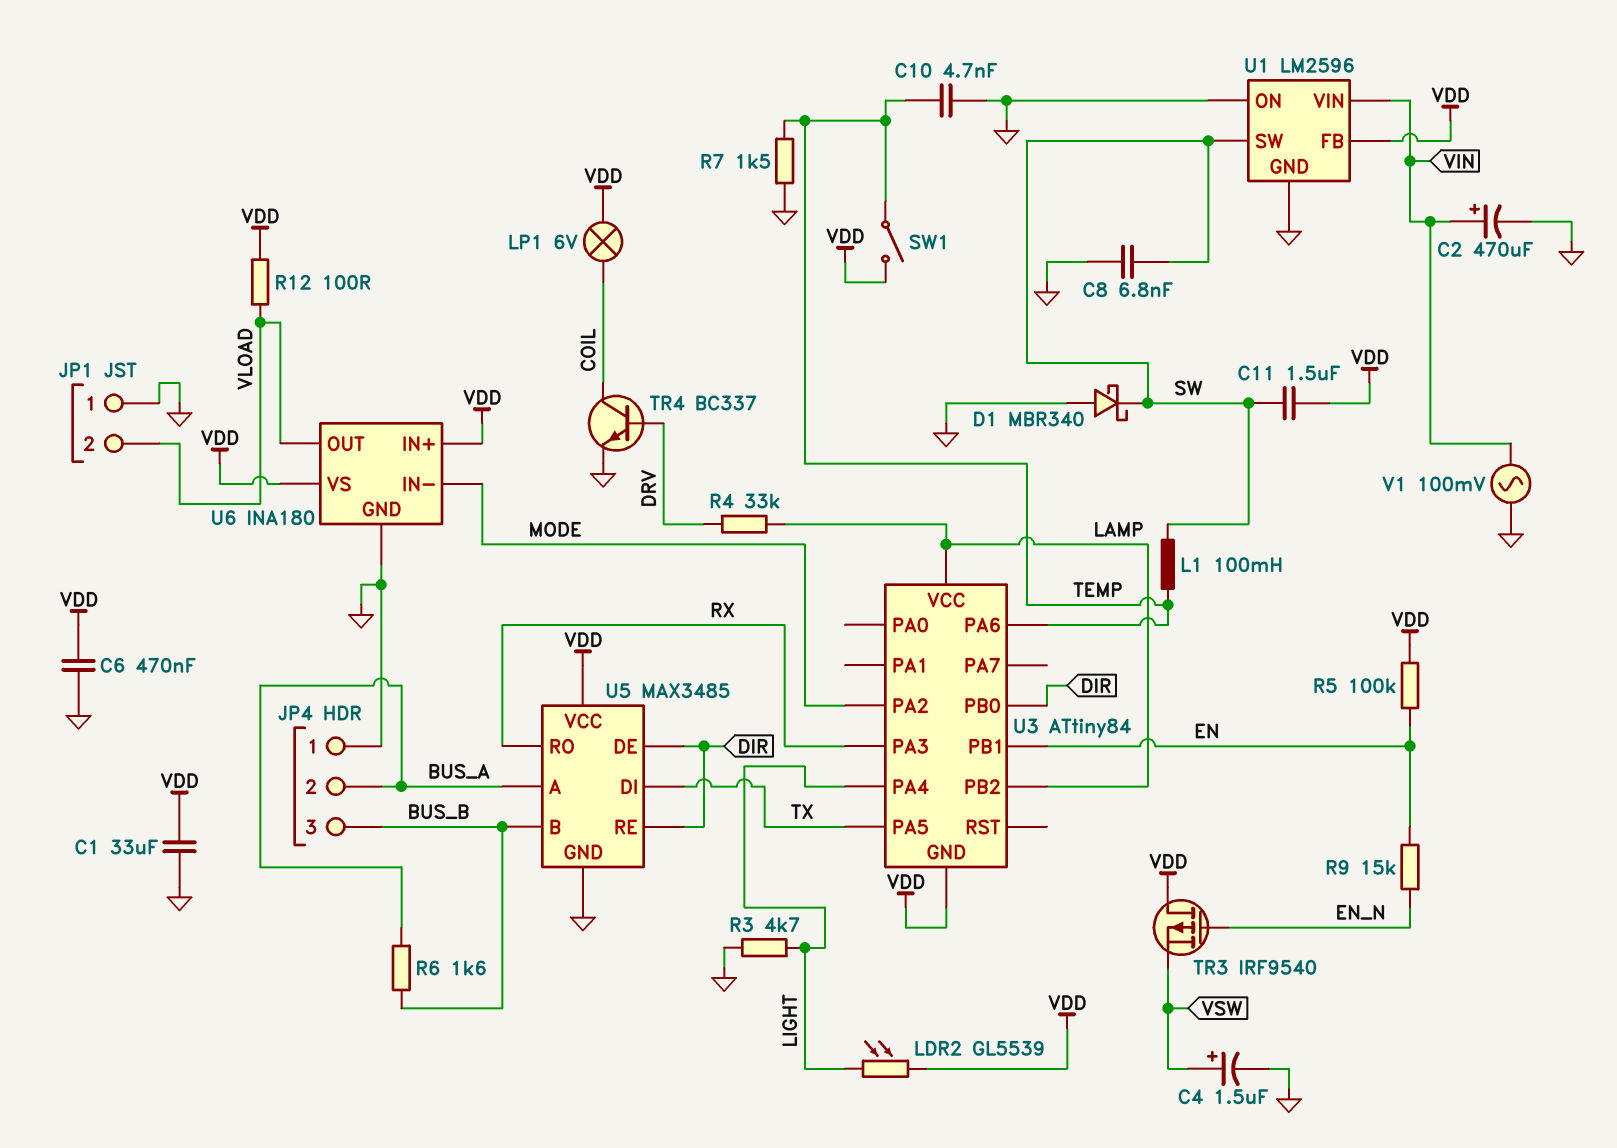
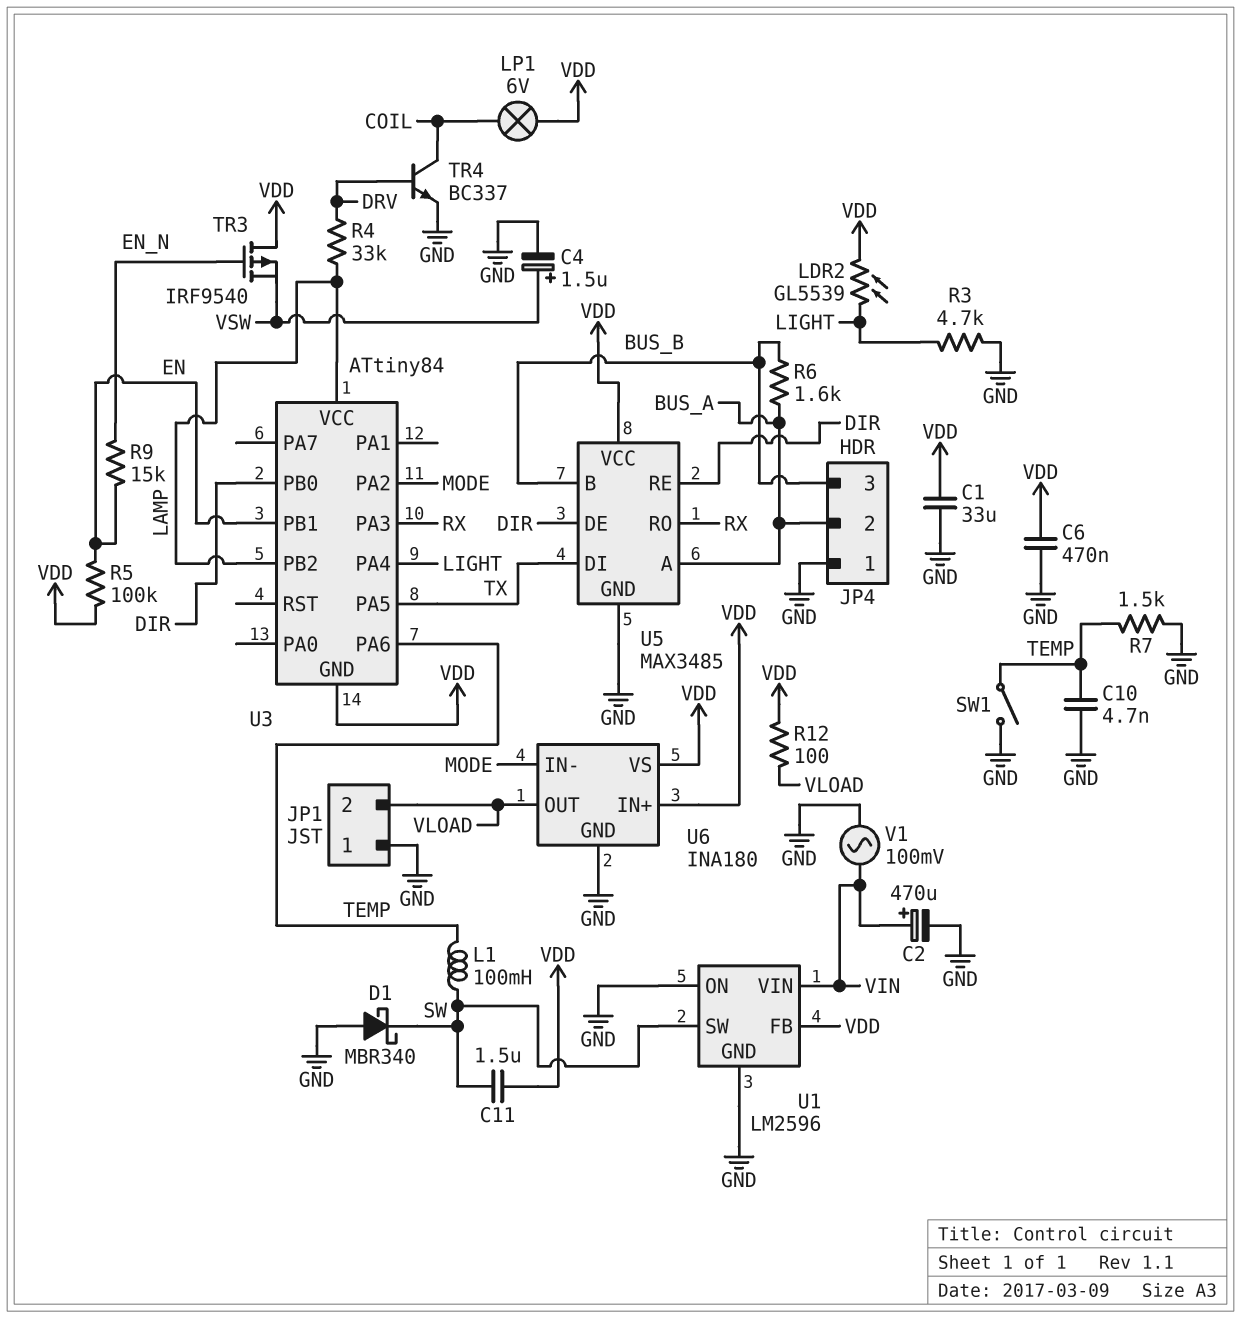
C8: 6.8nF (GND, SW) -> none
SW1: switch (TEMP, VDD) -> switch (GND, TEMP)

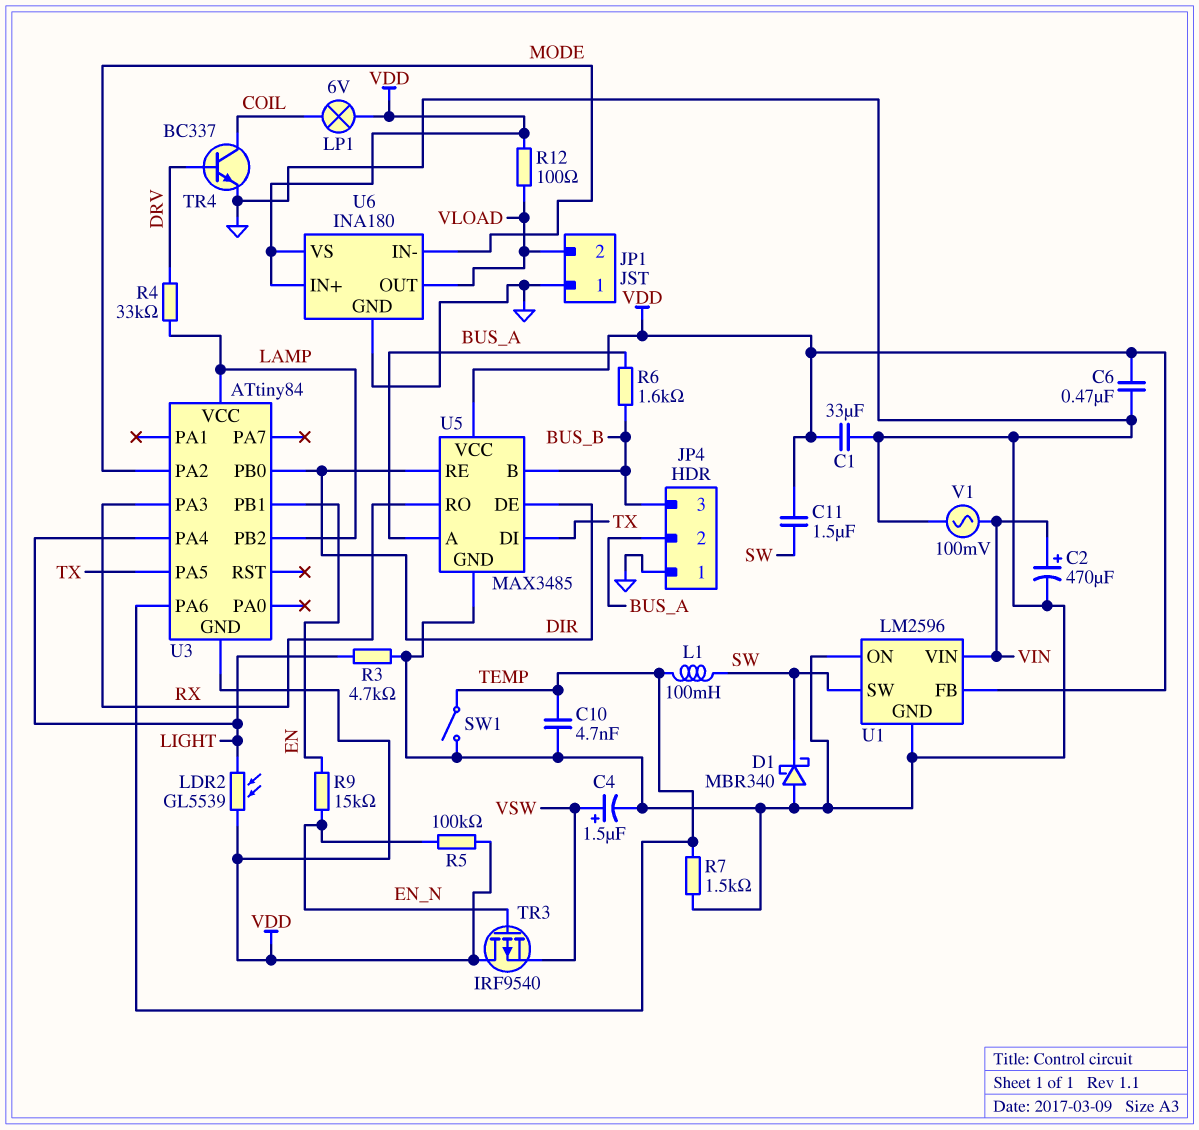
R5: 100k (EN, VDD) -> 100k (EN_N, VDD)

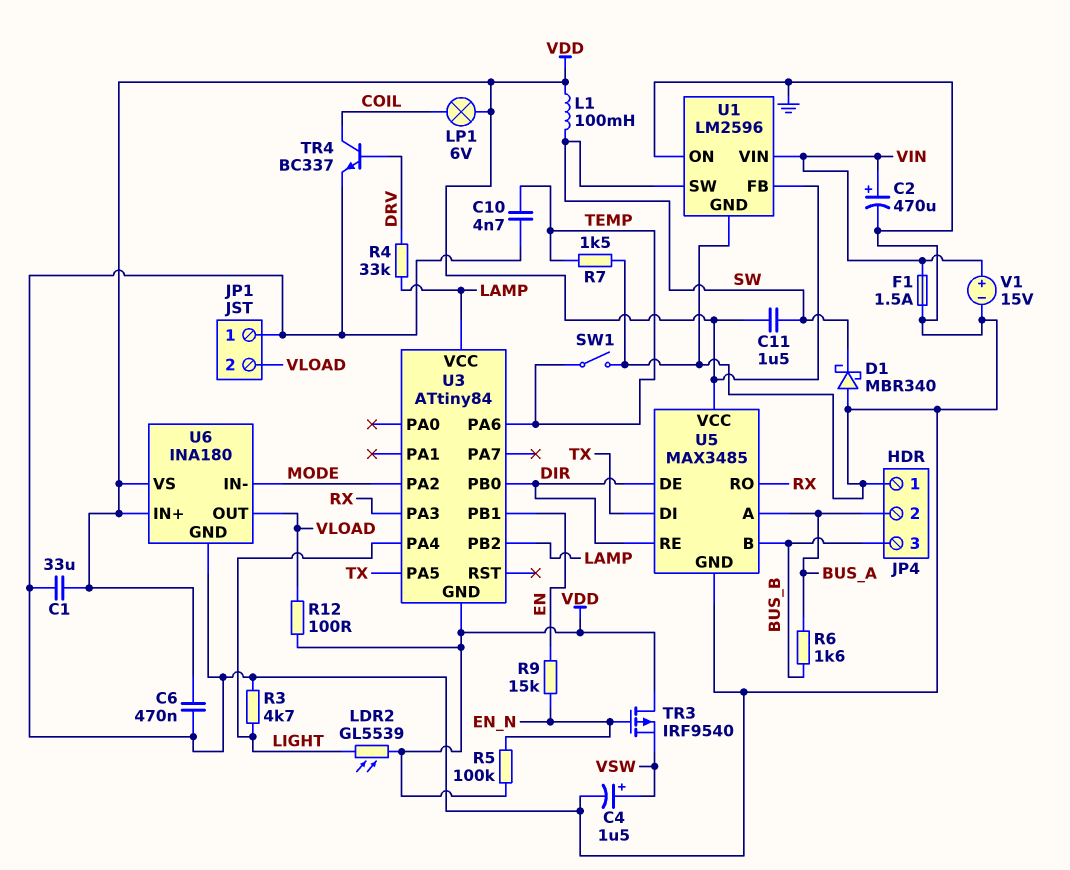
F1: none -> 1.5A (GND, VIN)
L1: 100mH (SW, TEMP) -> 100mH (SW, VDD)
V1: AC 100mV (GND, VIN) -> 15V (plus VIN, minus GND)

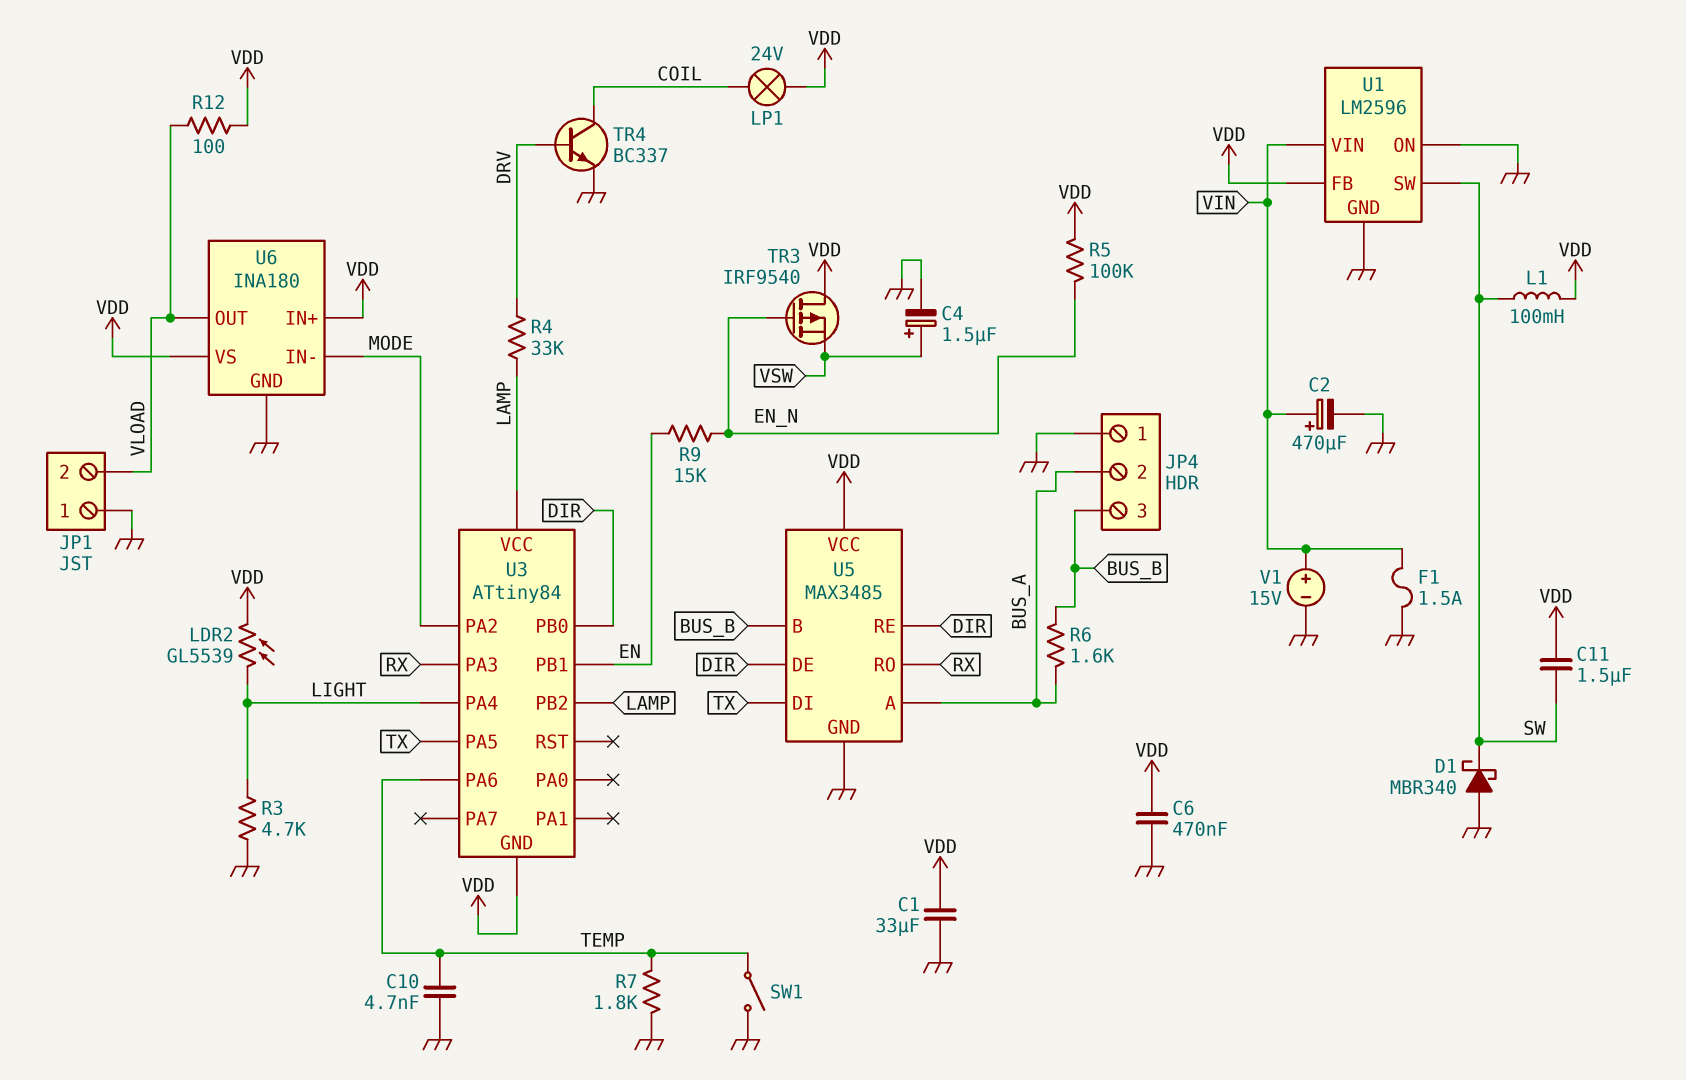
LP1: lamp 6V (COIL, VDD) -> lamp 24V (COIL, VDD)
R7: 1.5k (GND, TEMP) -> 1.8k (GND, TEMP)

